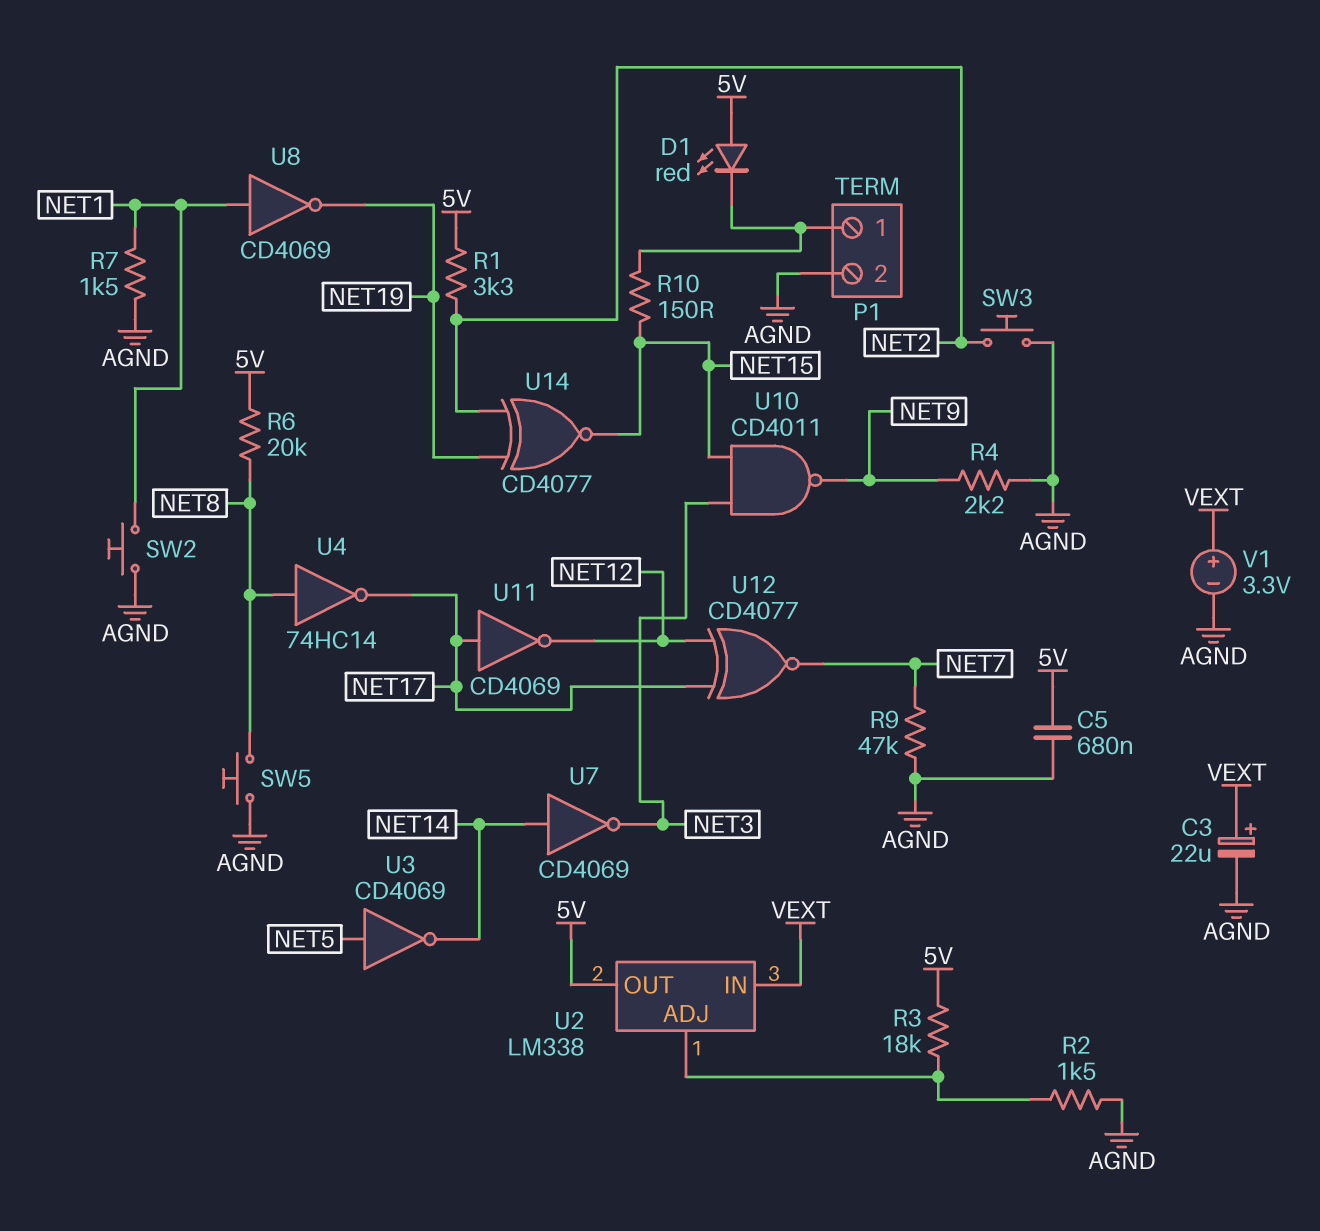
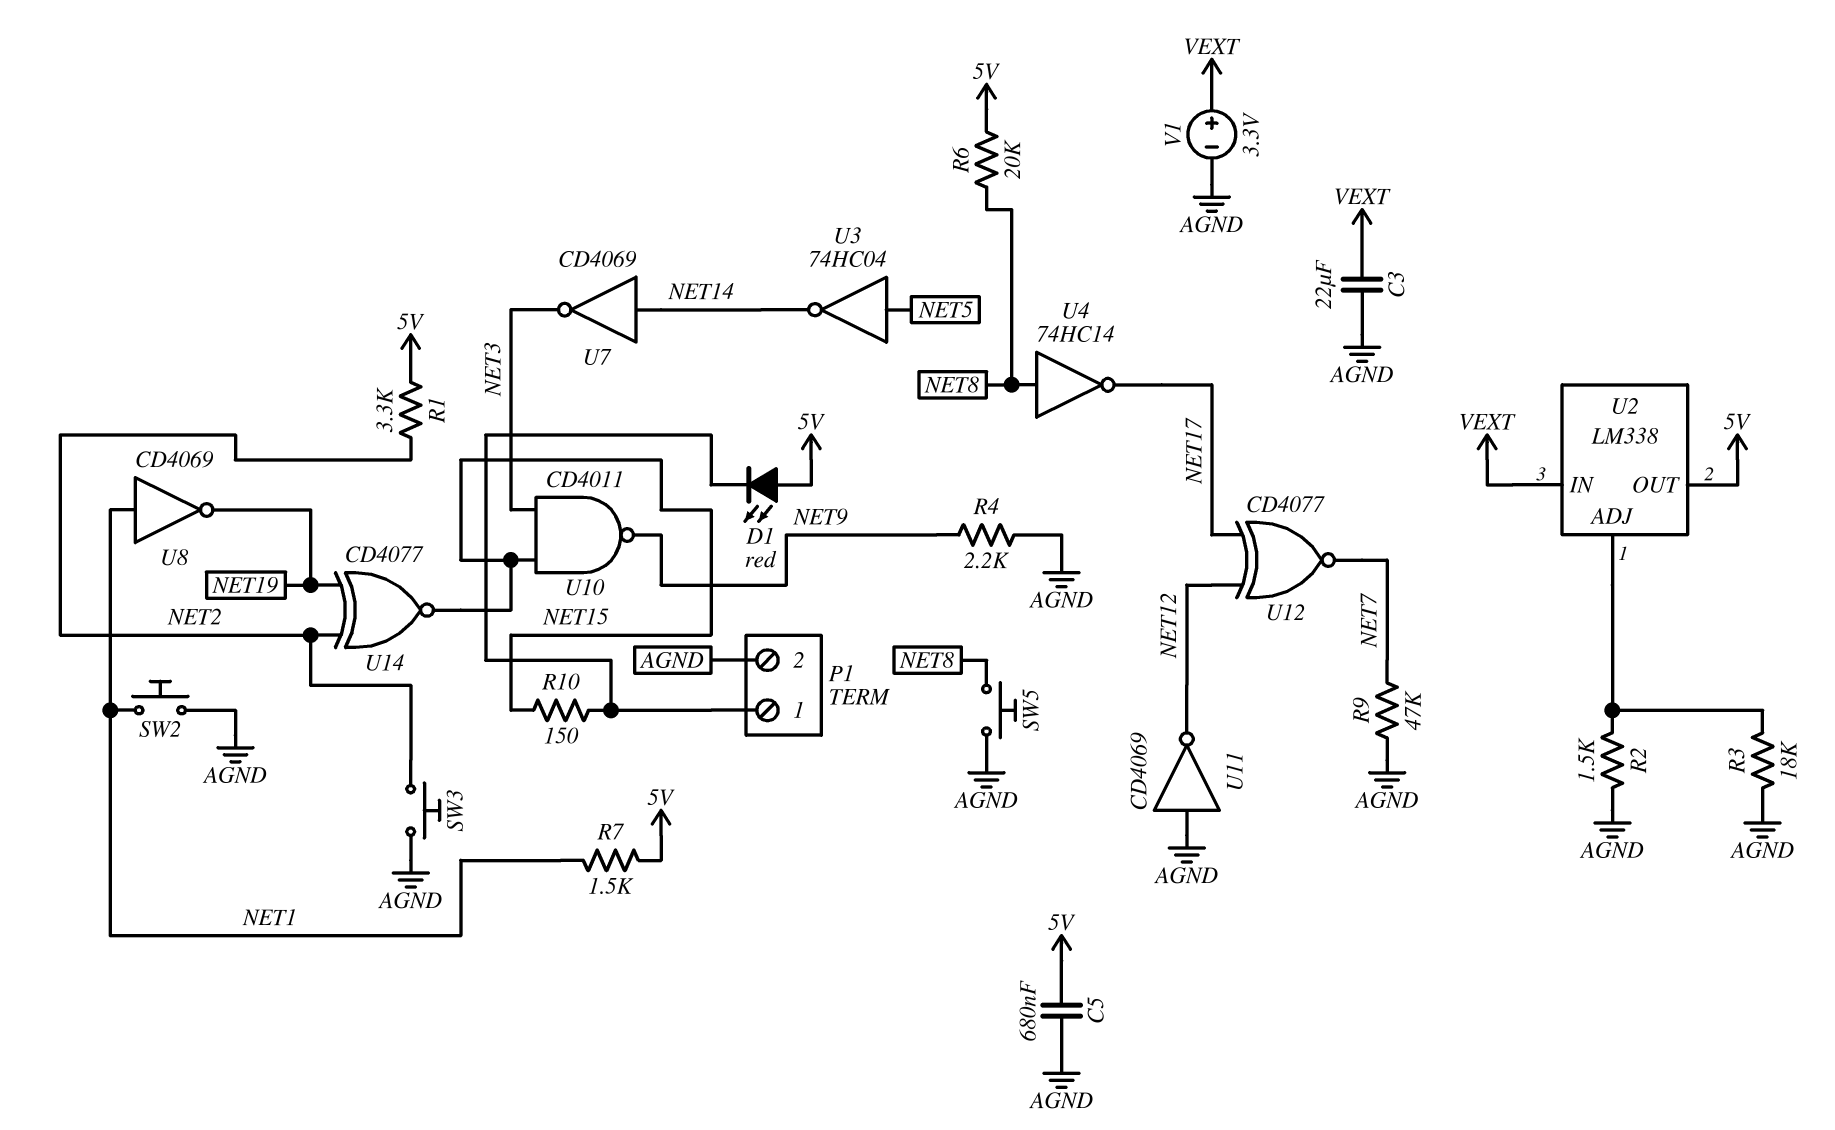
C3: 22uF (plus VEXT, minus AGND) -> 22uF (AGND, VEXT)
R3: 18k (5V, U2/ADJ) -> 18k (AGND, U2/ADJ)
R7: 1.5k (AGND, NET1) -> 1.5k (5V, NET1)
U3: NOT CD4069 (in NET5, out NET14) -> NOT 74HC04 (in NET5, out NET14)
U11: NOT CD4069 (in NET17, out NET12) -> NOT CD4069 (in AGND, out NET12)

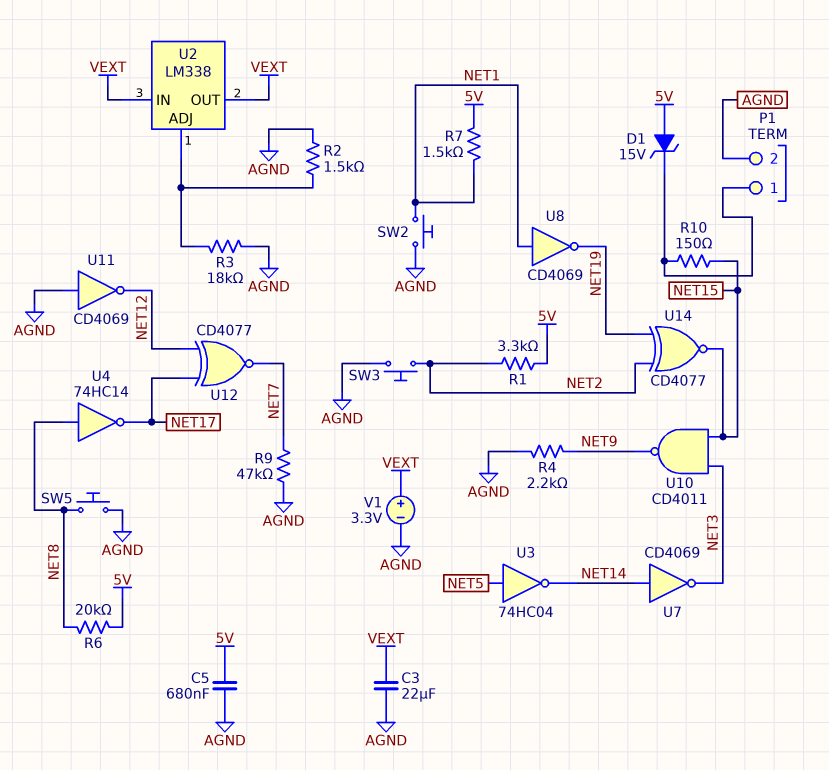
D1: LED red (A 5V, K P1/1) -> zener 15V (A 5V, K P1/1)
U2 pin OUT: 5V -> VEXT

